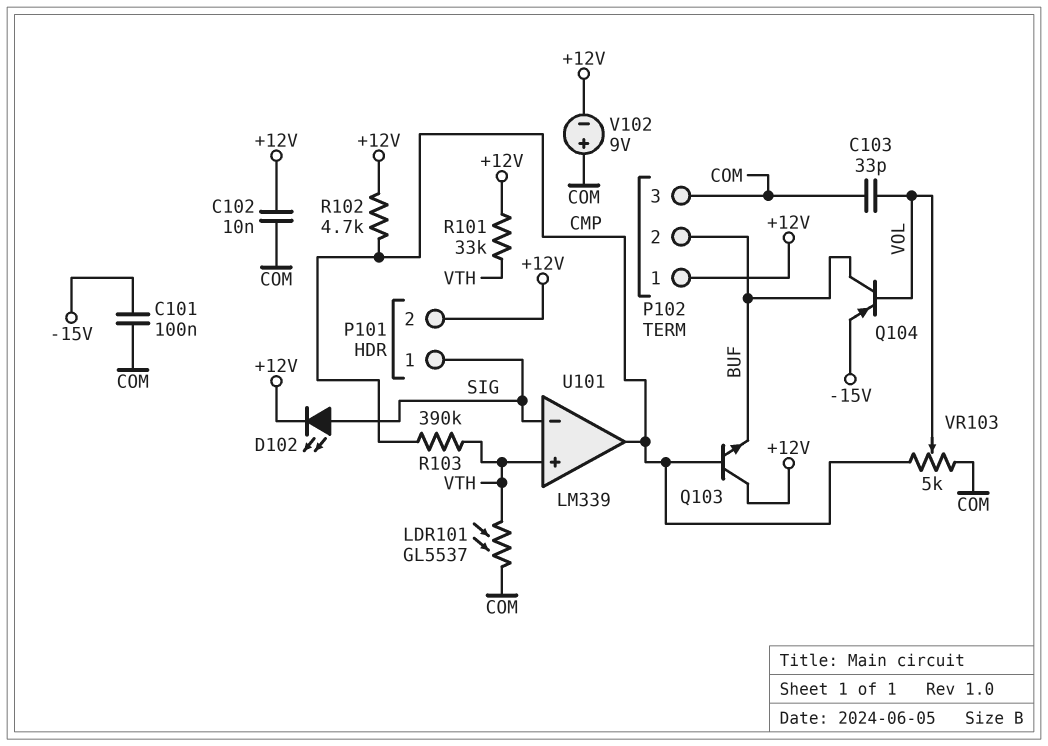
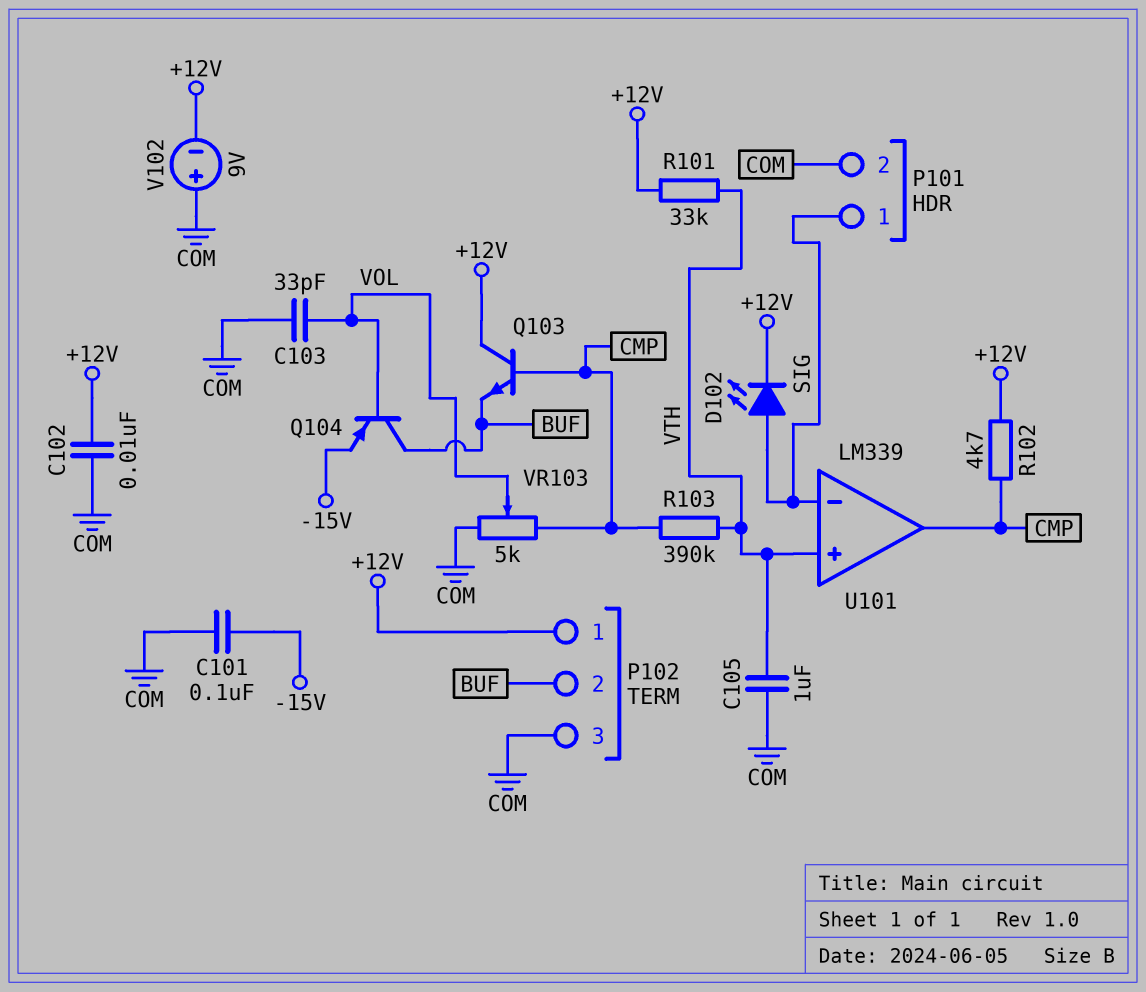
C105: none -> 1uF (COM, VTH)
LDR101: GL5537 (COM, VTH) -> none
P101 pin 2: +12V -> COM

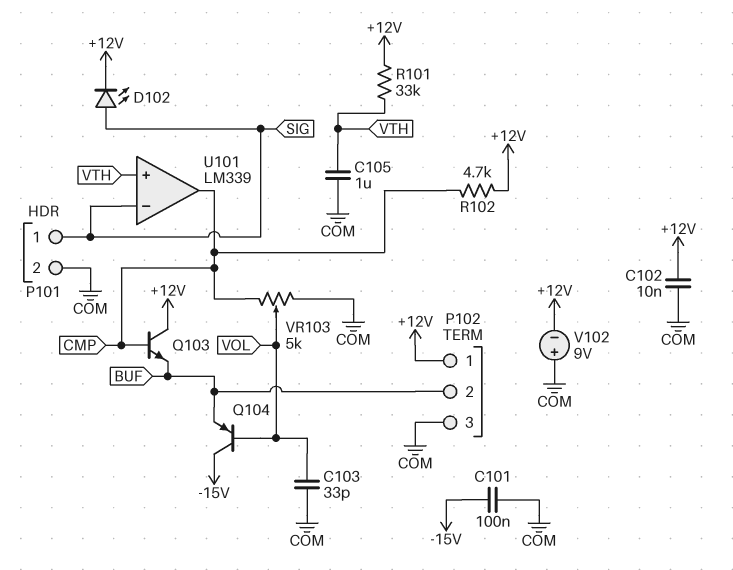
Q104: PNP (B VOL, C BUF, E -15V) -> PNP (B VOL, C -15V, E BUF)
R103: 390k (CMP, VTH) -> none

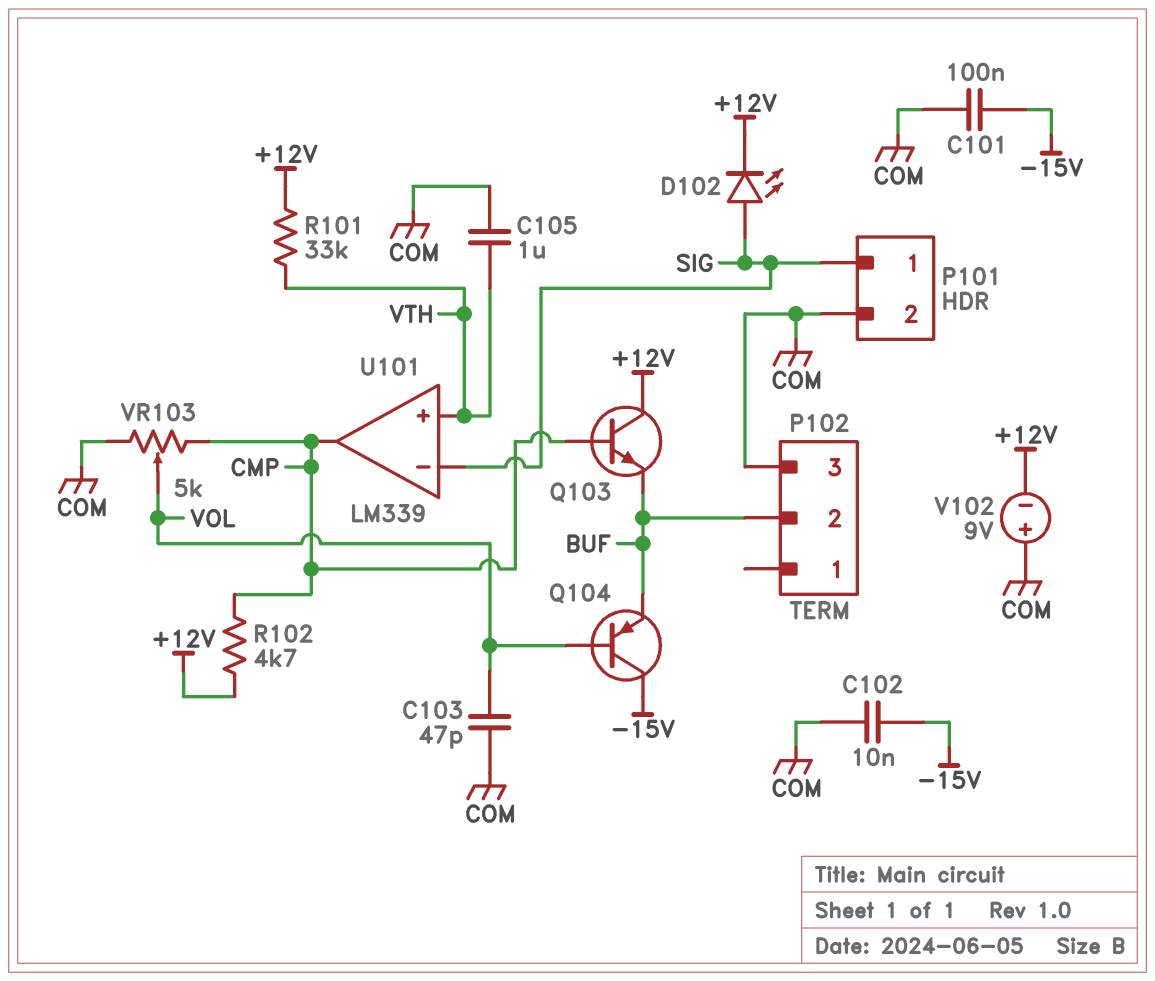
C102: 10nF (+12V, COM) -> 10nF (-15V, COM)
C103: 33pF (COM, VOL) -> 47pF (COM, VOL)
P102 pin 1: +12V -> none

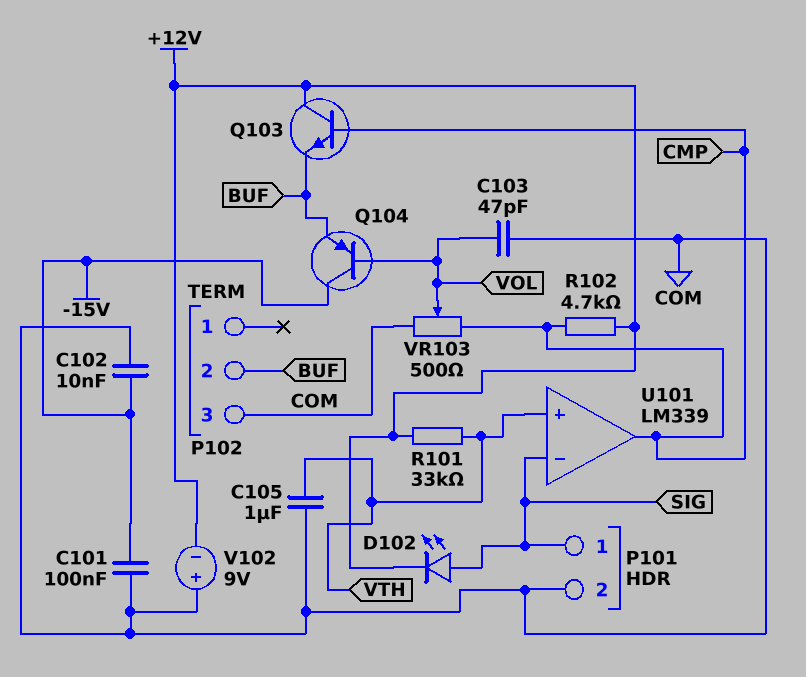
VR103: 5k (CMP, COM, wiper VOL) -> 500 (CMP, COM, wiper VOL)

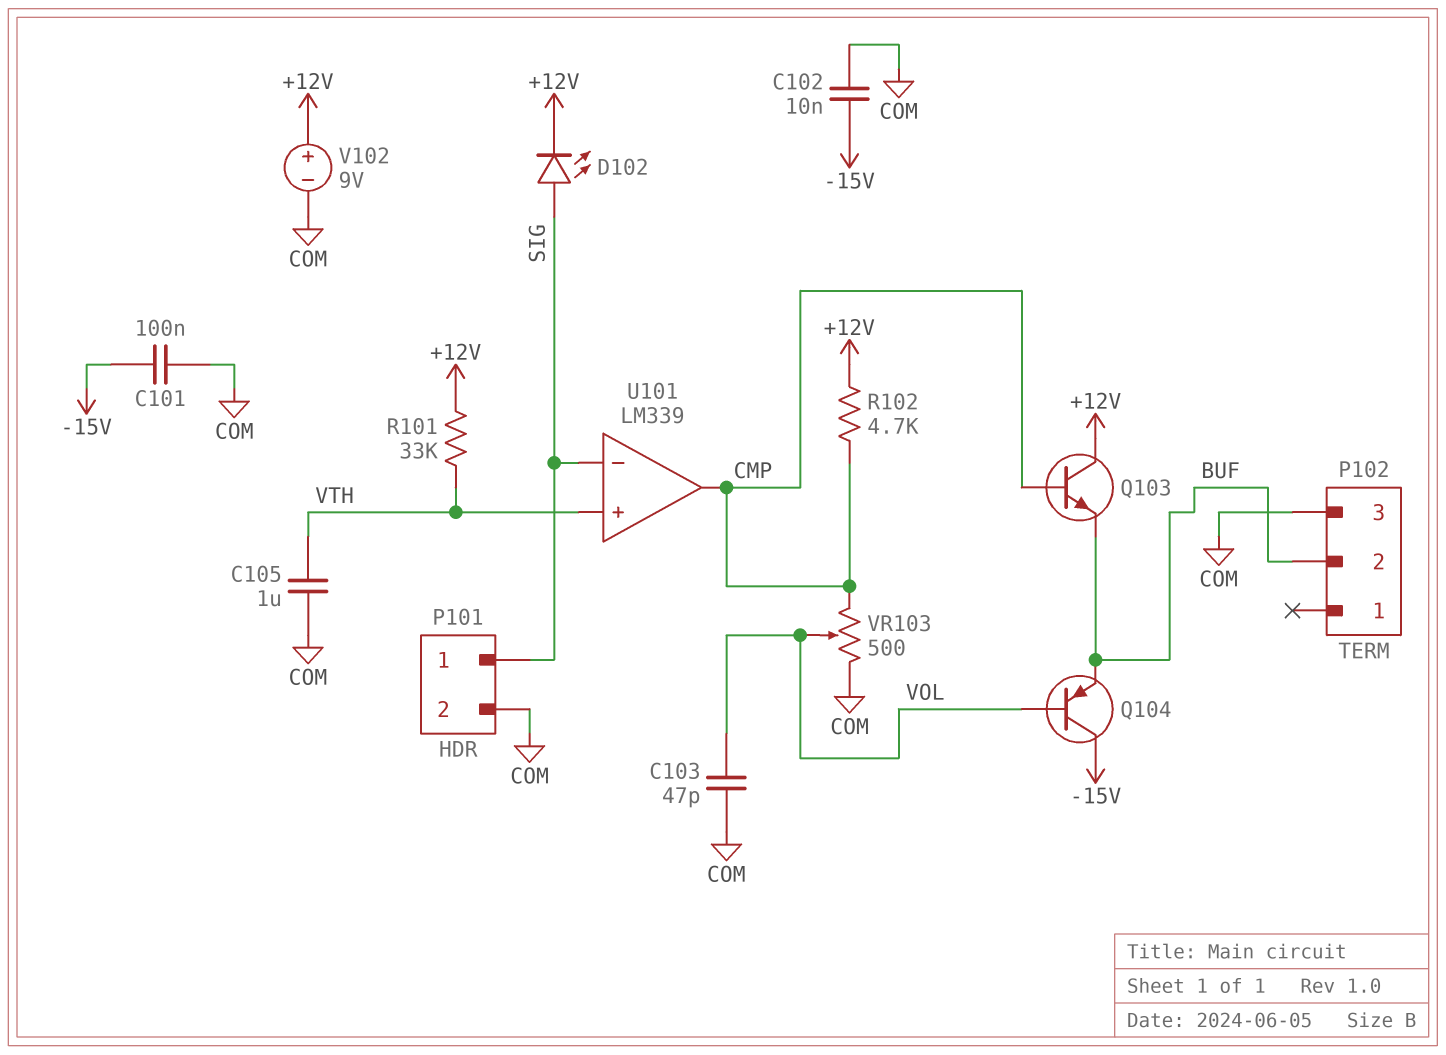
V102: 9V (plus COM, minus +12V) -> 9V (plus +12V, minus COM)

